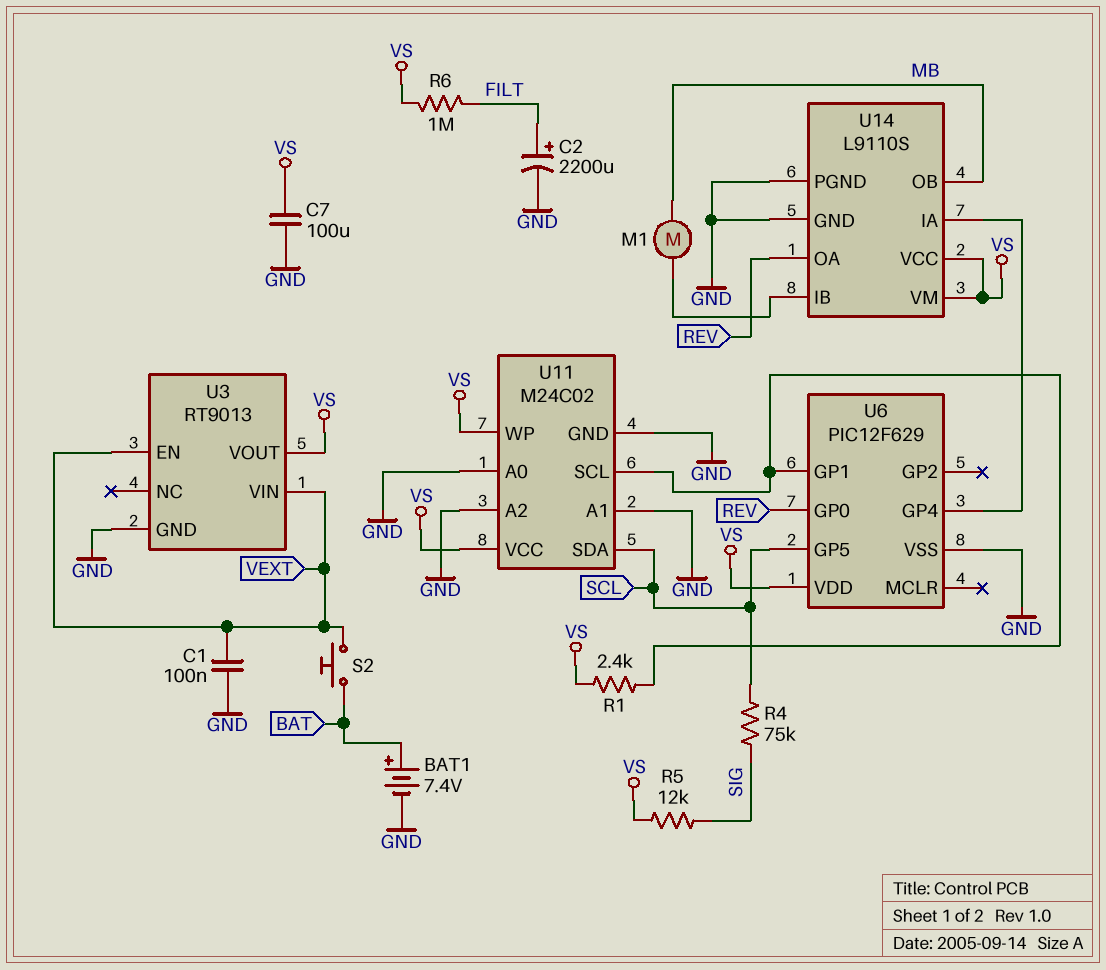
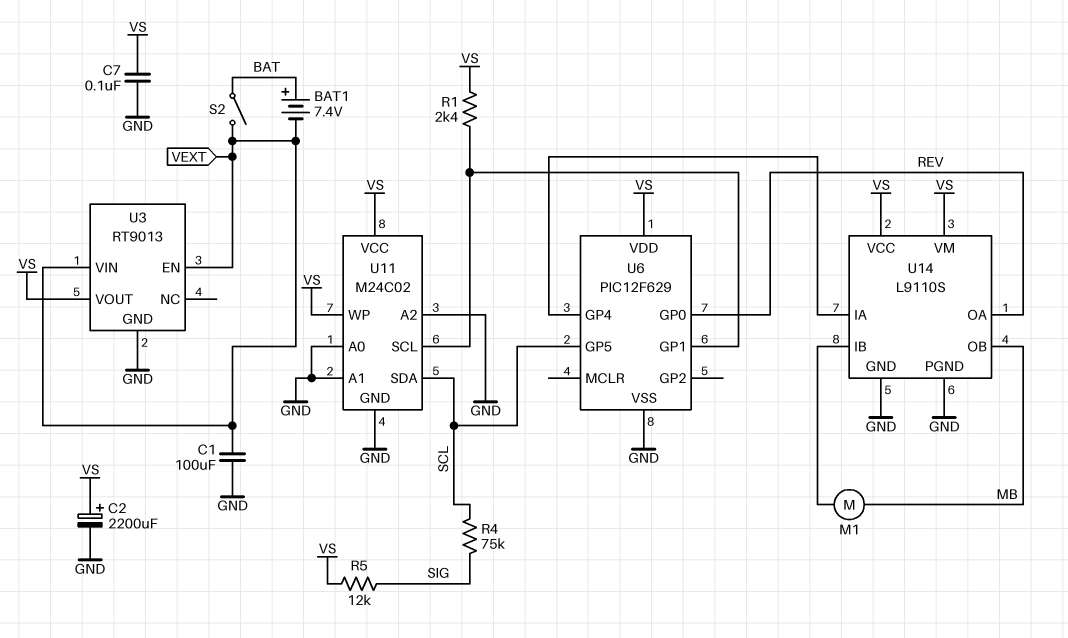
BAT1: 7.4V (plus BAT, minus GND) -> 7.4V (plus BAT, minus VEXT)
C1: 100nF (GND, VEXT) -> 100uF (GND, VEXT)
C2: 2200uF (plus FILT, minus GND) -> 2200uF (plus VS, minus GND)
C7: 100uF (GND, VS) -> 100nF (GND, VS)
R6: 1M (FILT, VS) -> none
S2: button (BAT, VEXT) -> switch (BAT, VEXT)

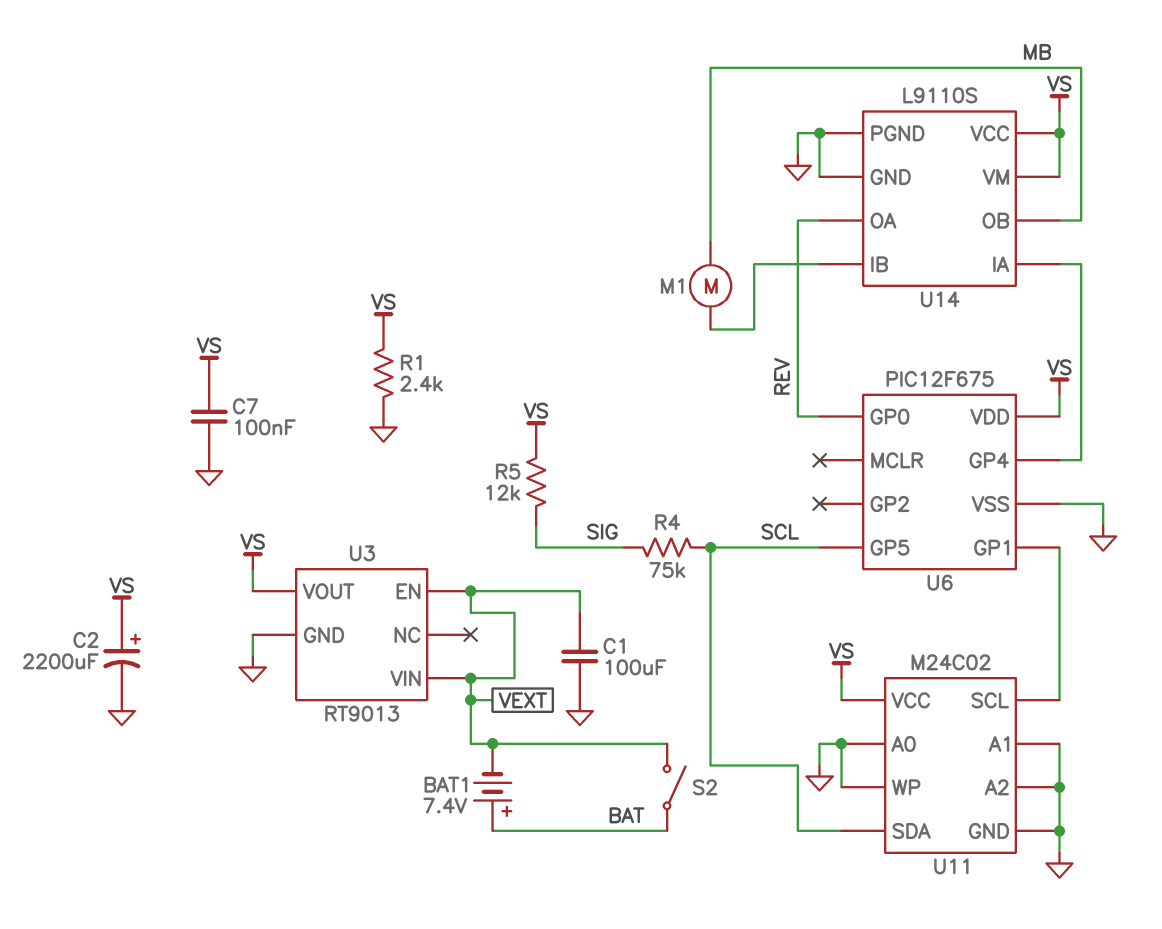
R1: 2.4k (U6/GP1, VS) -> 2.4k (GND, VS)
U6: PIC12F629 -> PIC12F675
U11 pin WP: VS -> GND

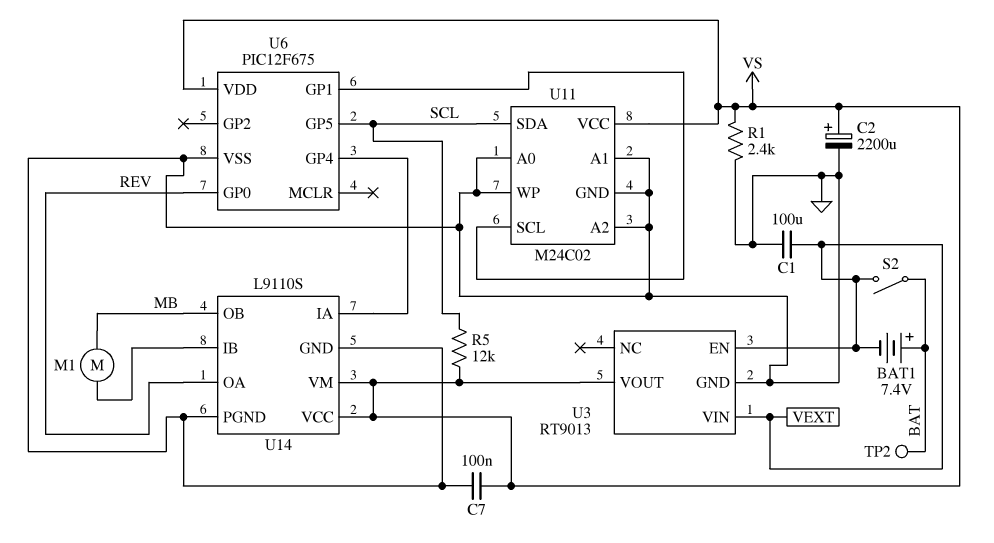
R4: 75k (SCL, SIG) -> none
R5: 12k (SIG, VS) -> 12k (SCL, VS)
TP2: none -> test point (BAT)

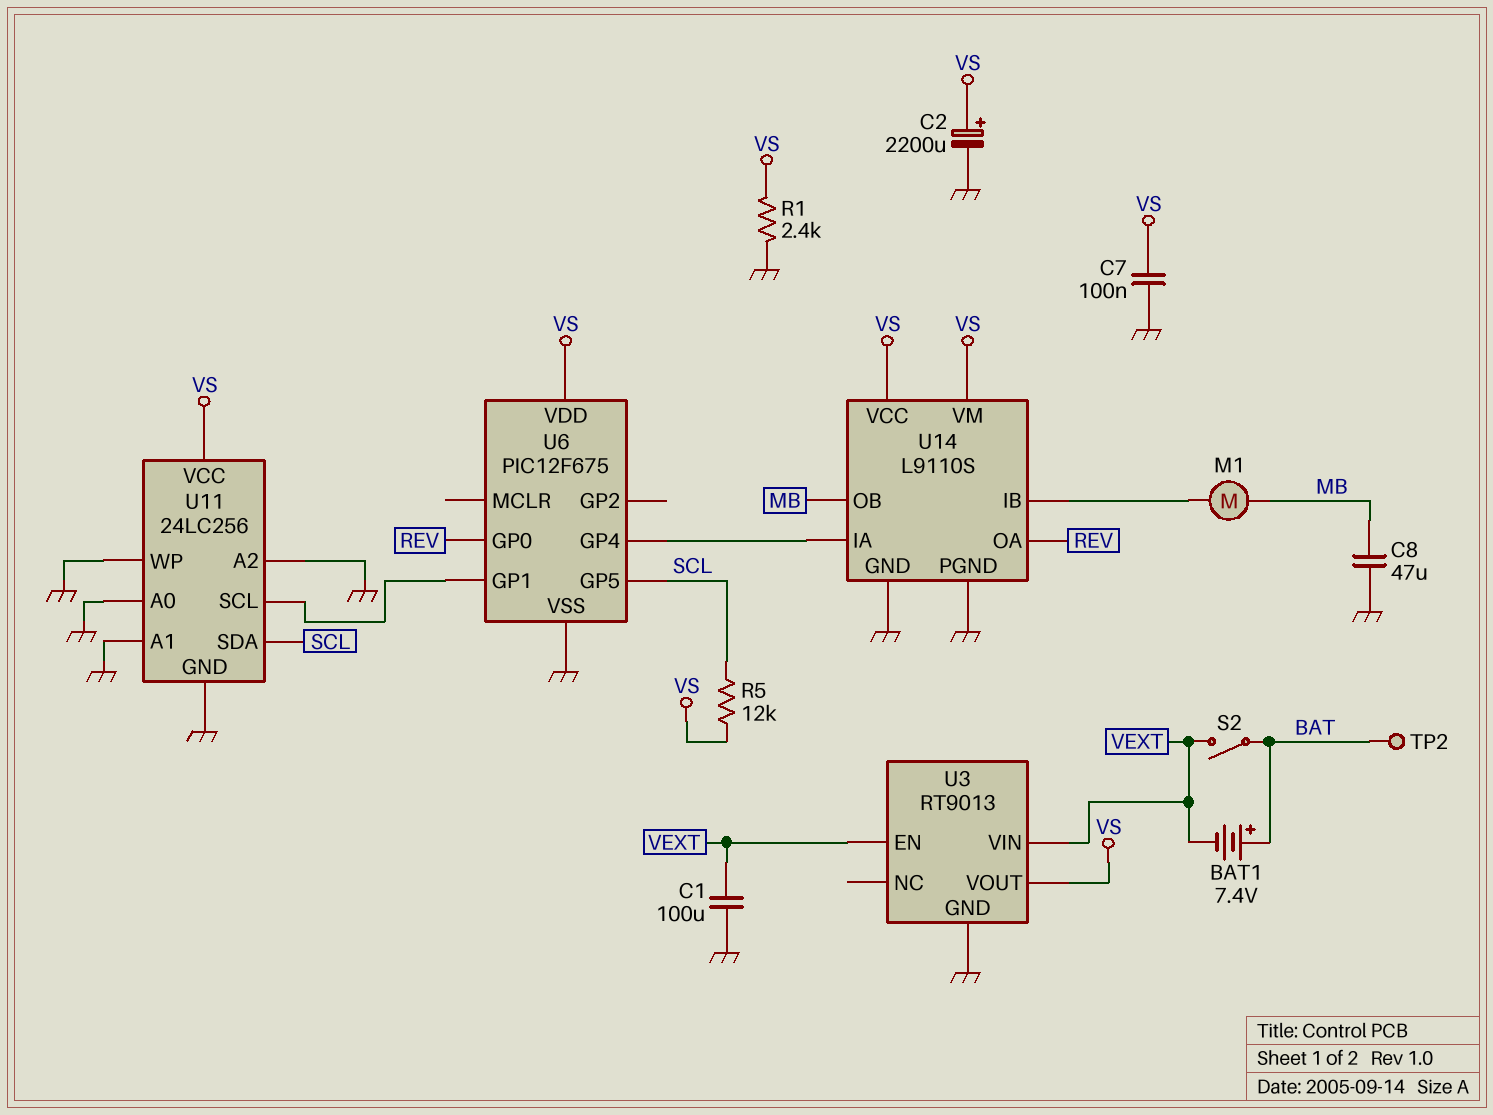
C8: none -> 47uF (GND, MB)
U11: M24C02 -> 24LC256

